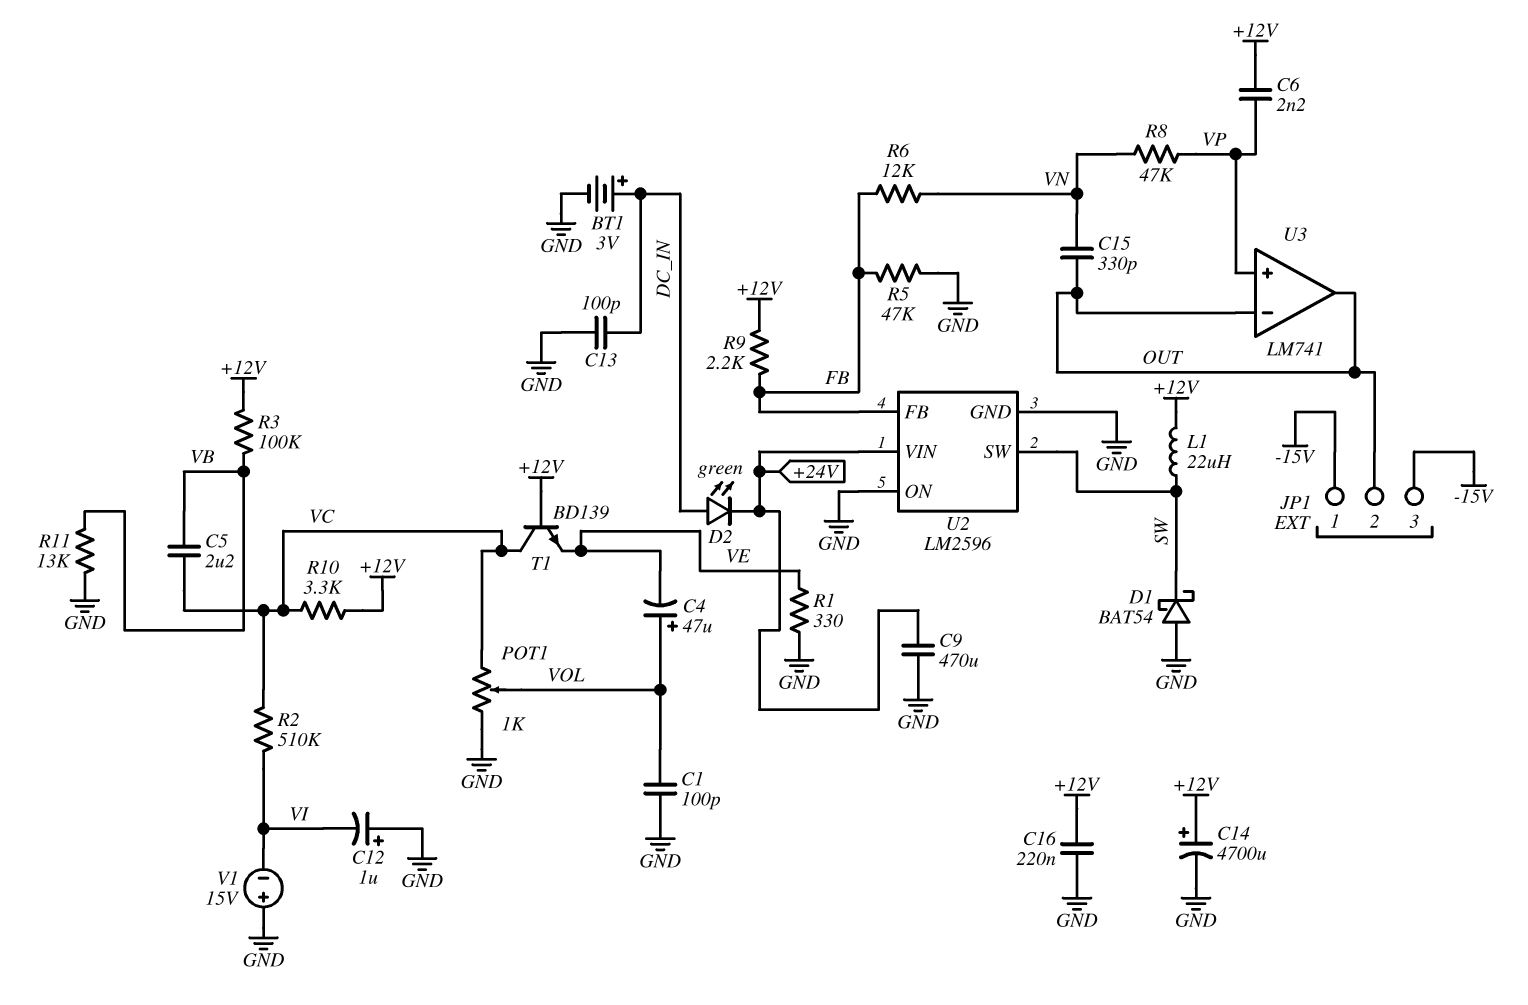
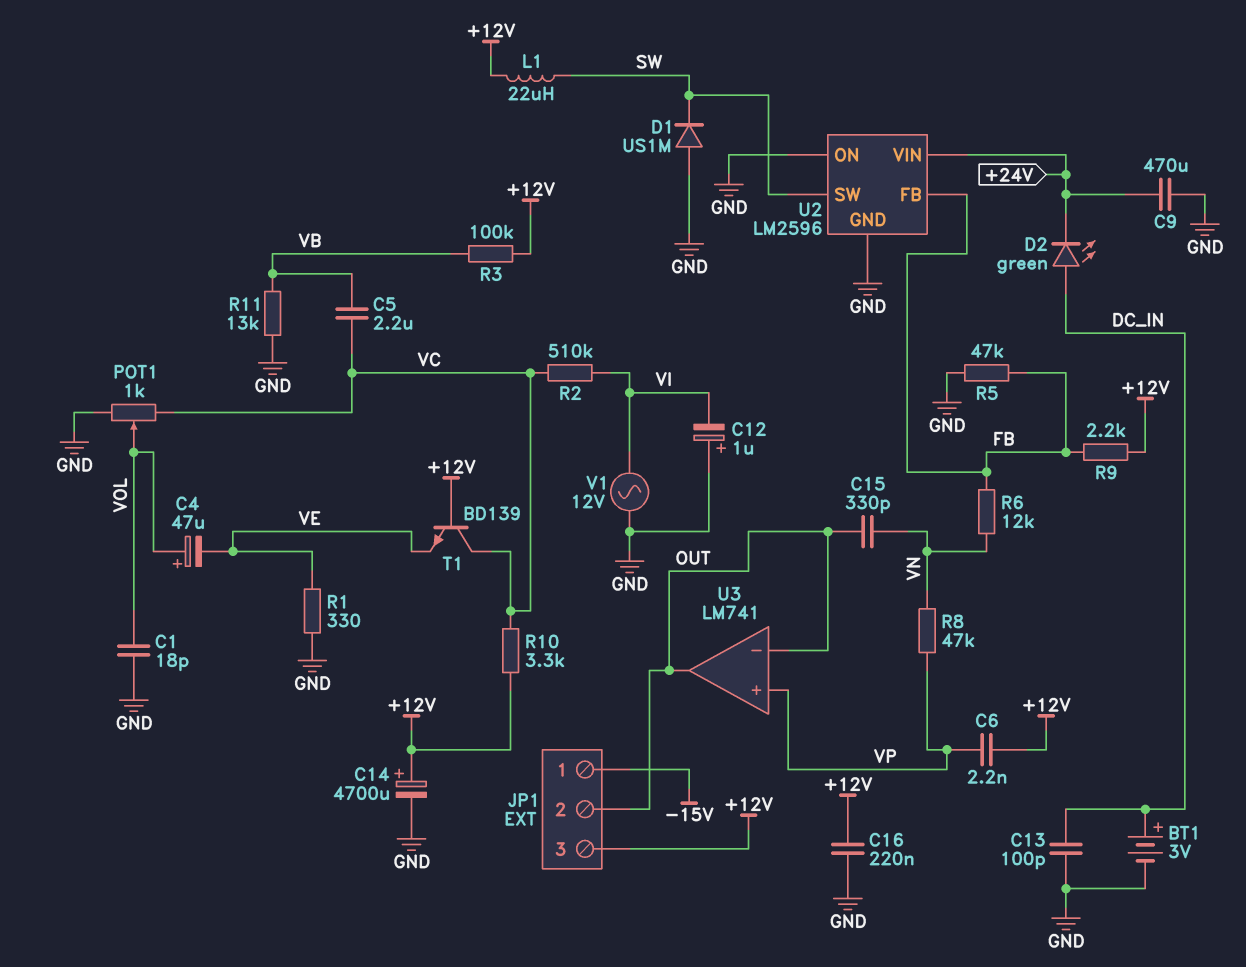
C1: 100pF (GND, VOL) -> 18pF (GND, VOL)
D1: schottky BAT54 (A GND, K SW) -> diode US1M (A GND, K SW)
JP1 pin 3: -15V -> +12V
V1: 15V (plus GND, minus VI) -> AC 12V (GND, VI)

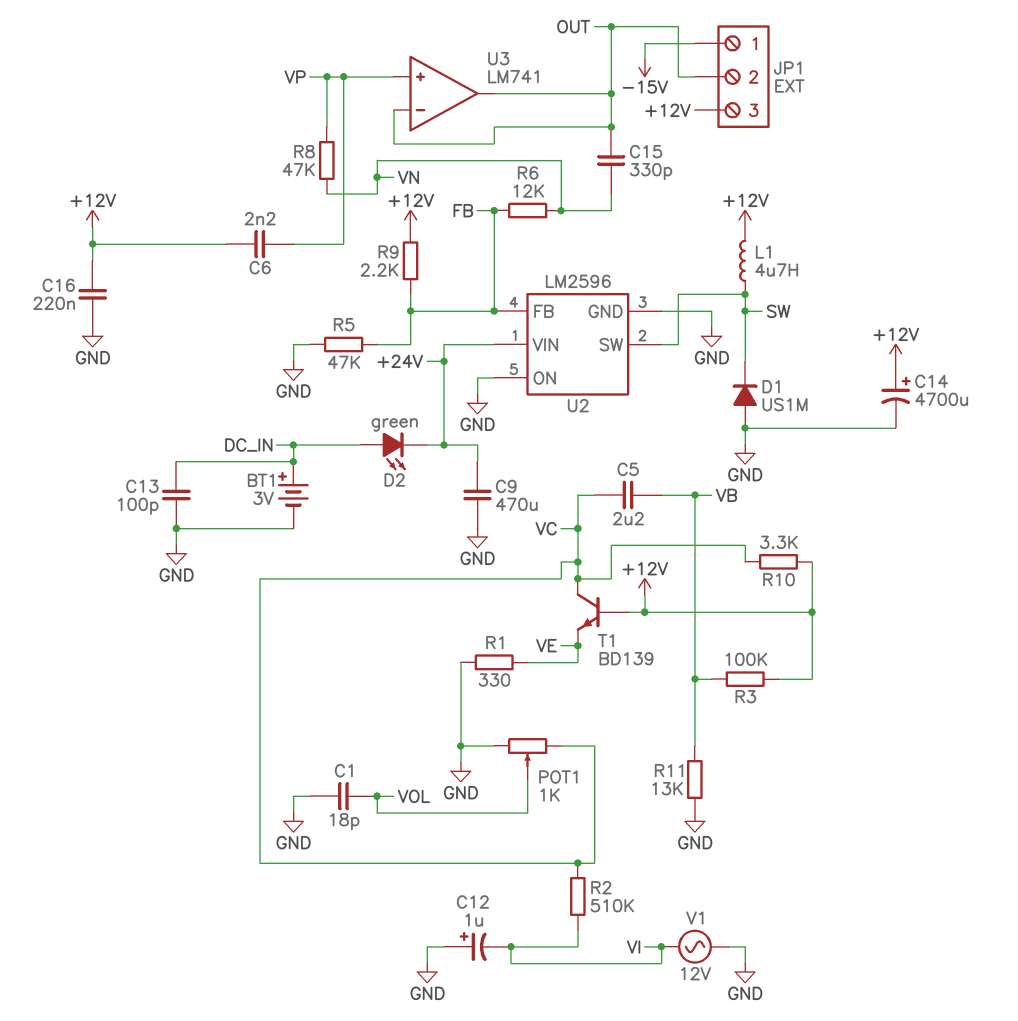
C4: 47uF (plus VOL, minus VE) -> none
L1: 22uH (+12V, SW) -> 4.7uH (+12V, SW)

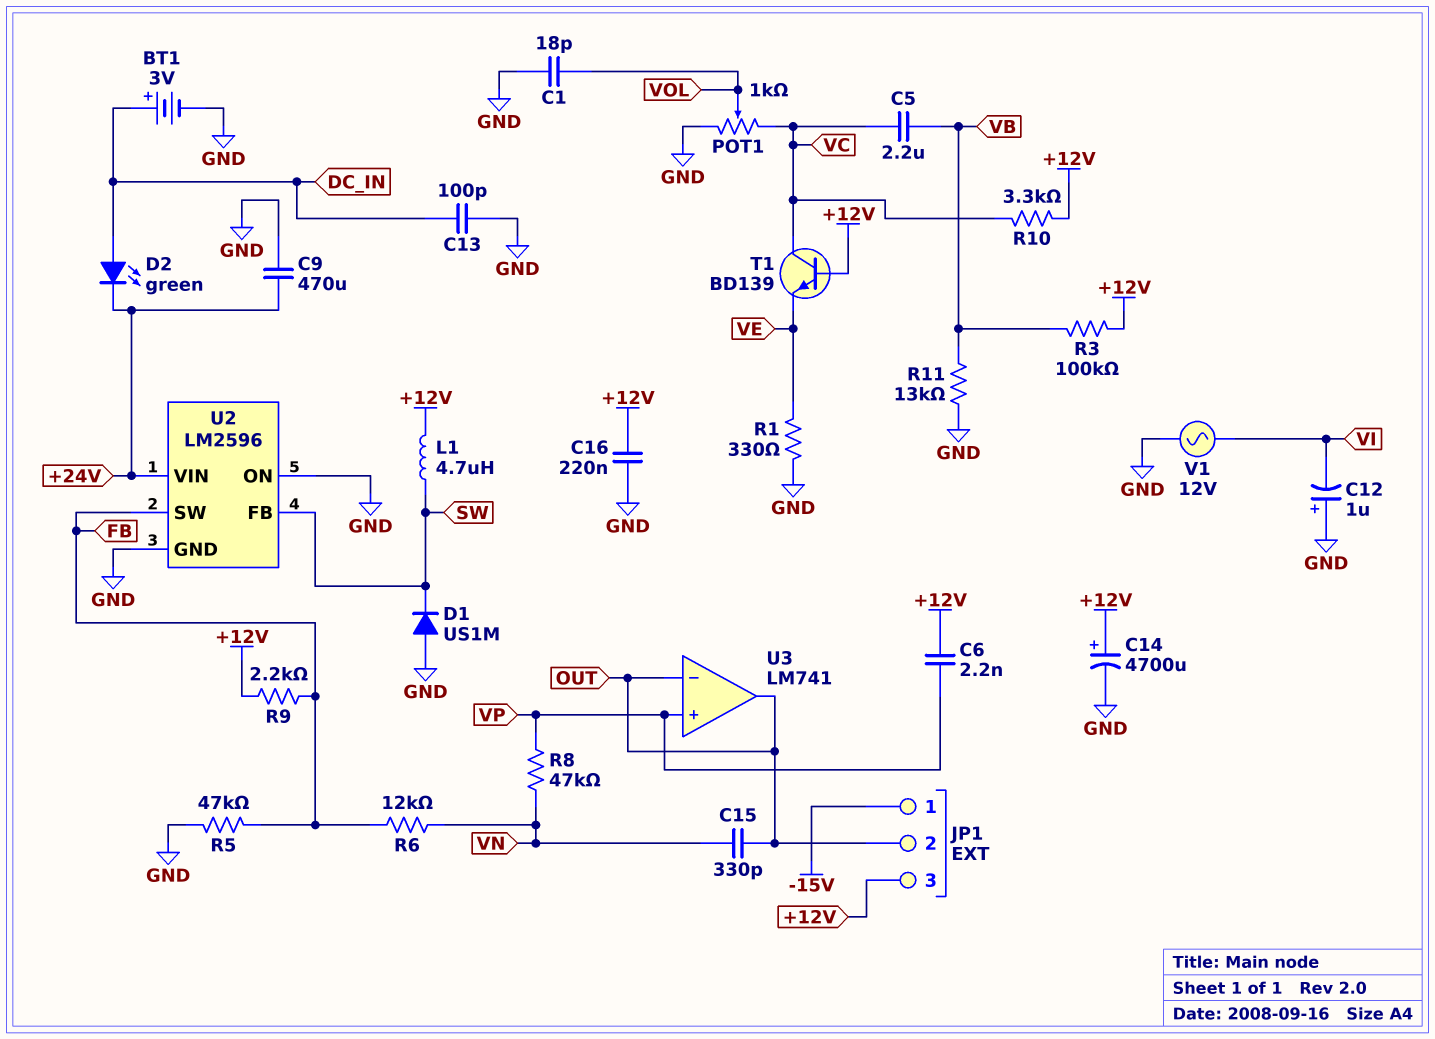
R2: 510k (VC, VI) -> none
U2 pin FB: FB -> SW
U2 pin SW: SW -> FB

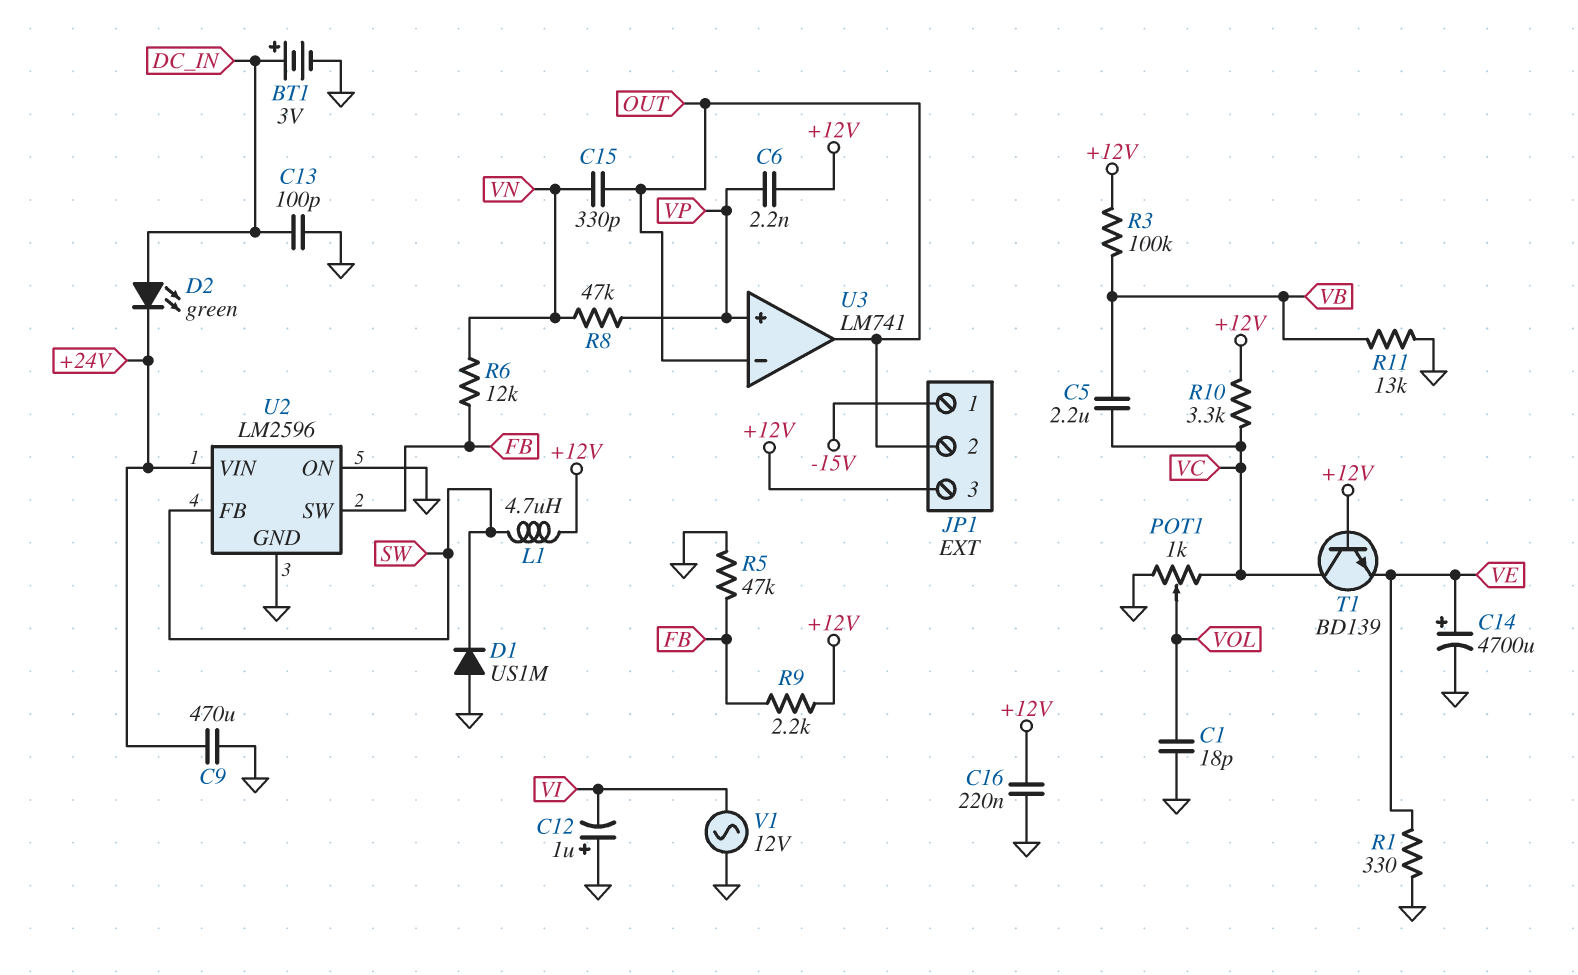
C14: 4700uF (plus +12V, minus GND) -> 4700uF (plus VE, minus GND)

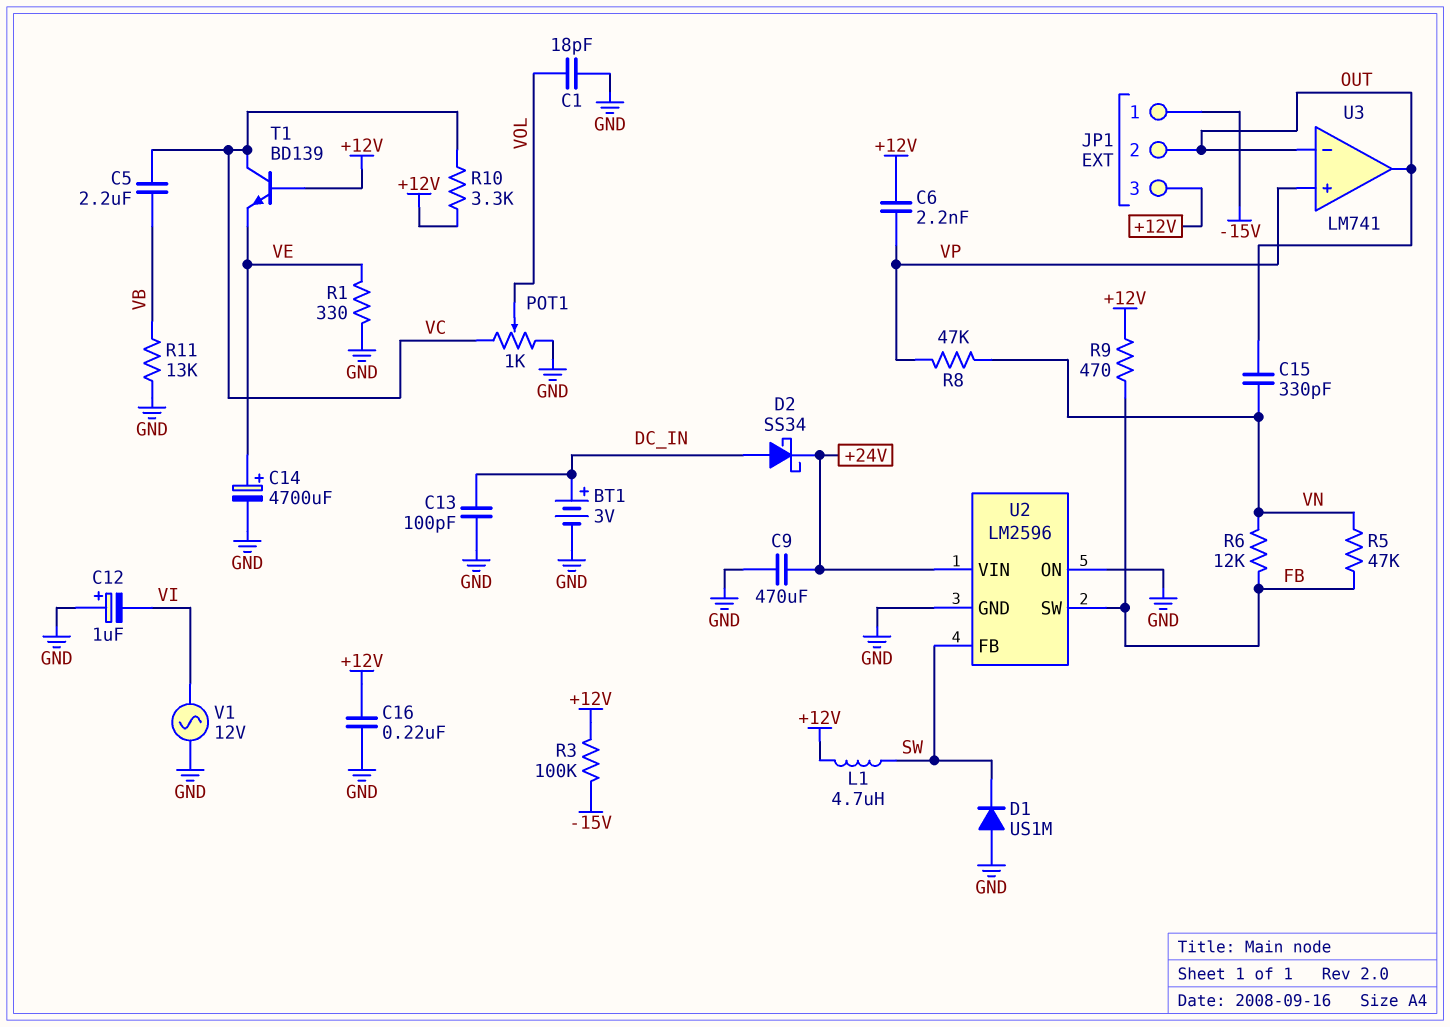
D2: LED green (A DC_IN, K +24V) -> schottky SS34 (A DC_IN, K +24V)
R3: 100k (+12V, VB) -> 100k (+12V, -15V)
R5: 47k (FB, GND) -> 47k (FB, VN)
R9: 2.2k (+12V, FB) -> 470 (+12V, FB)

